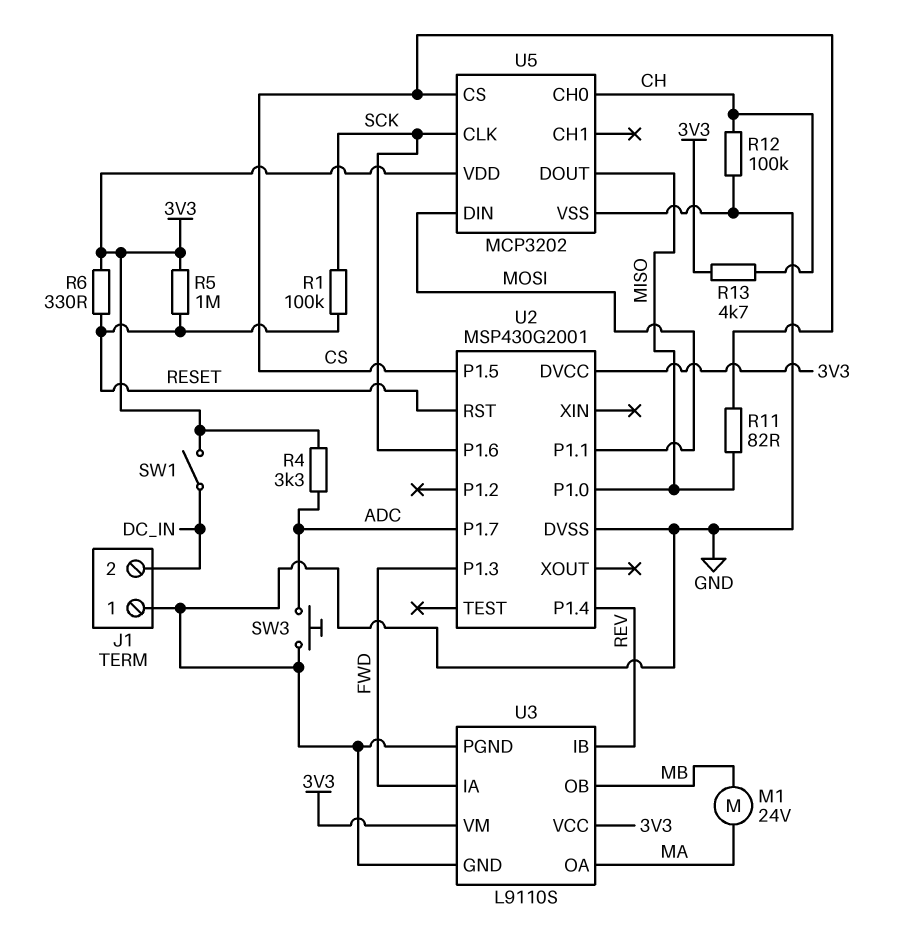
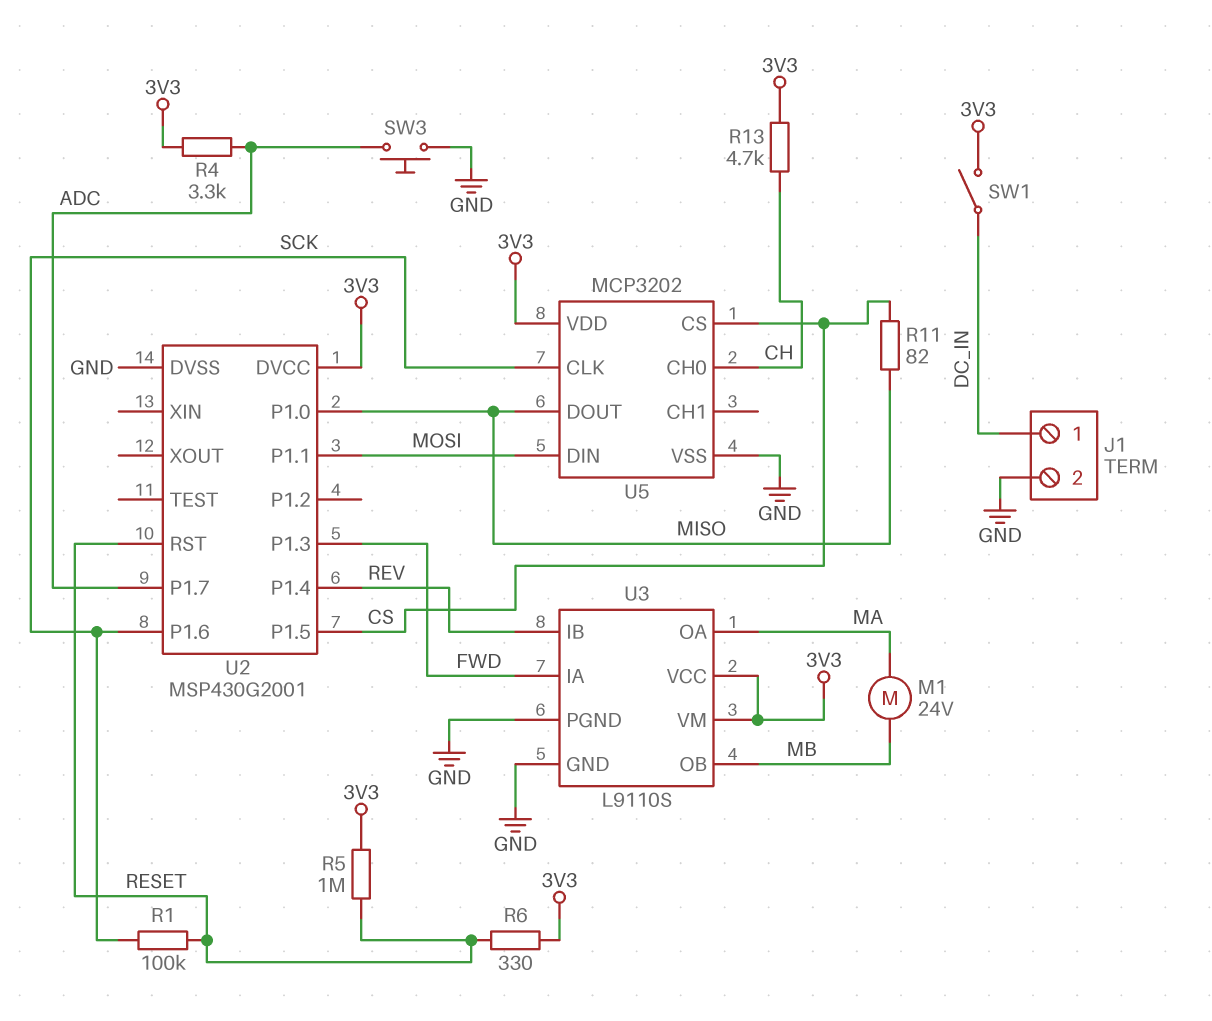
J1 pin 1: GND -> DC_IN
J1 pin 2: DC_IN -> GND
R12: 100k (CH, GND) -> none

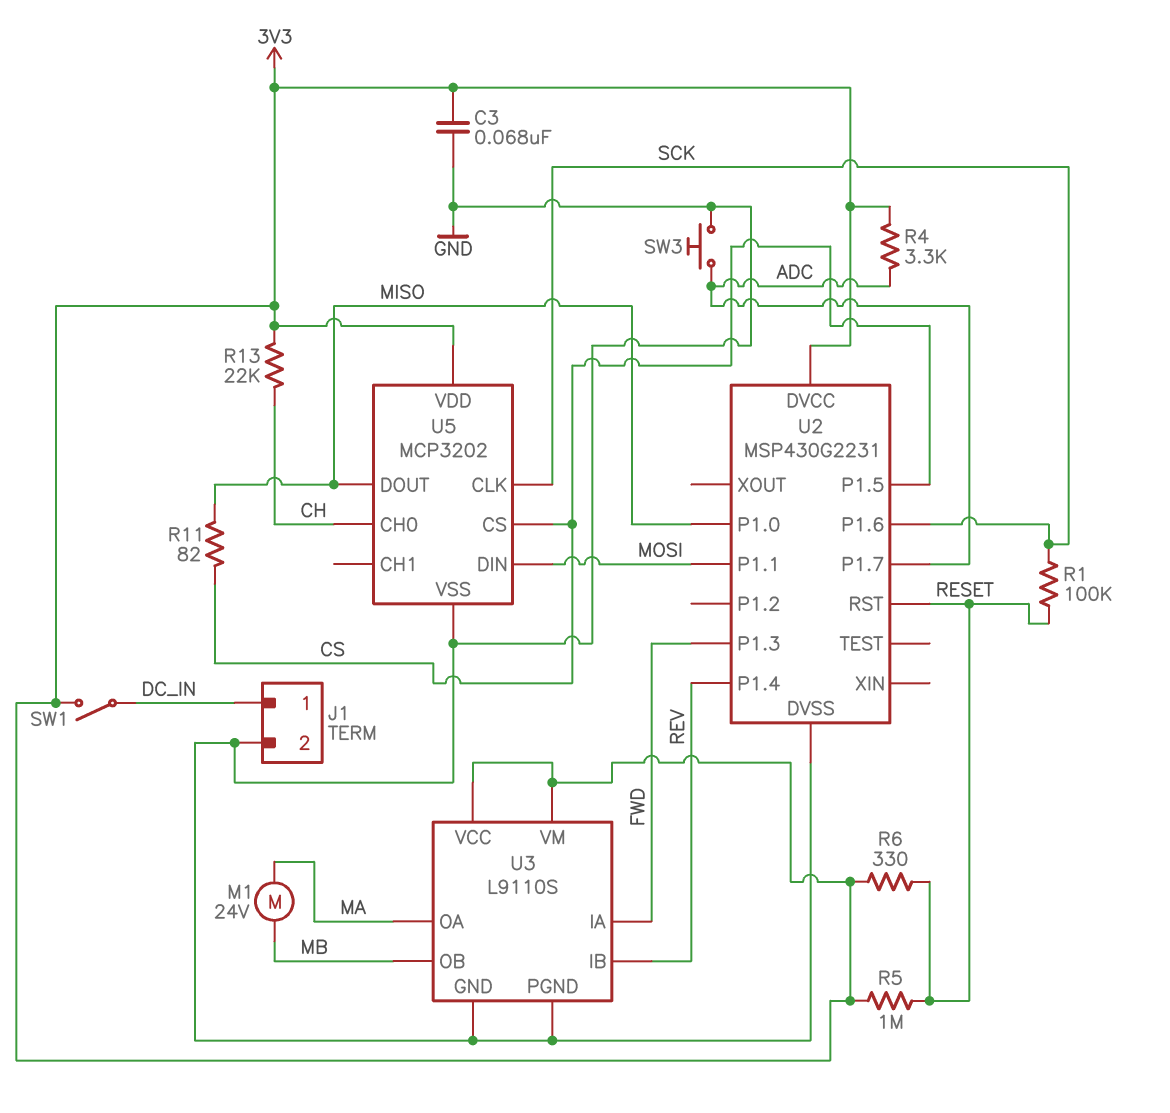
C3: none -> 68nF (3V3, GND)
R13: 4.7k (3V3, CH) -> 22k (3V3, CH)
U2: MSP430G2001 -> MSP430G2231

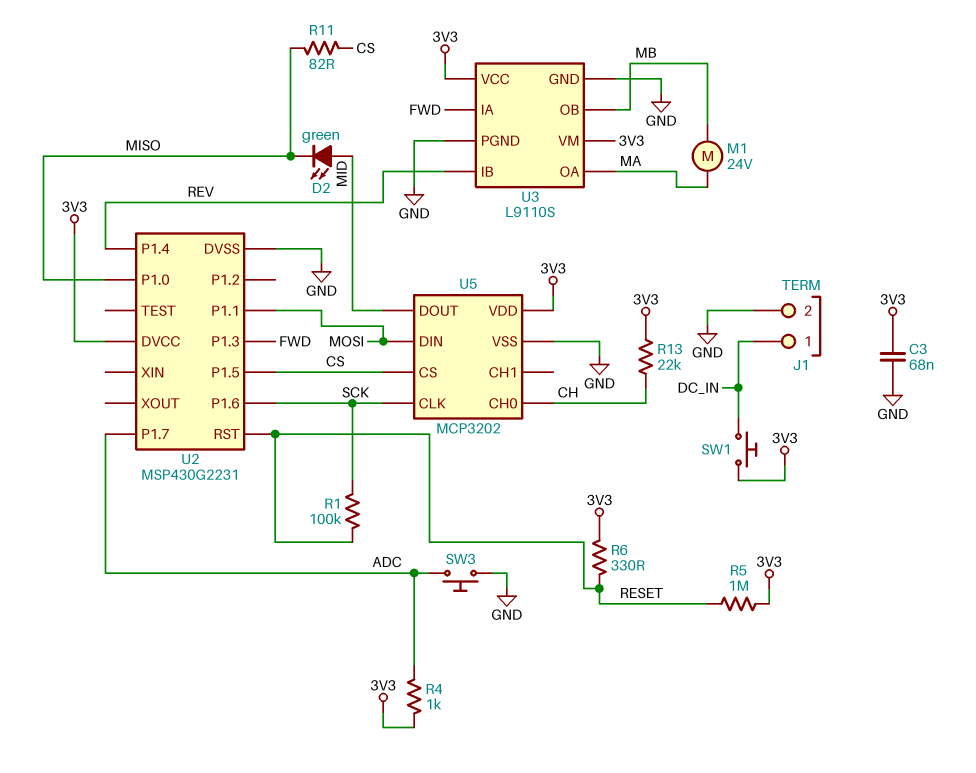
D2: none -> LED green (A MID, K MISO)
R4: 3.3k (3V3, ADC) -> 1k (3V3, ADC)
SW1: switch (3V3, DC_IN) -> button (3V3, DC_IN)
U5 pin DOUT: MISO -> MID

